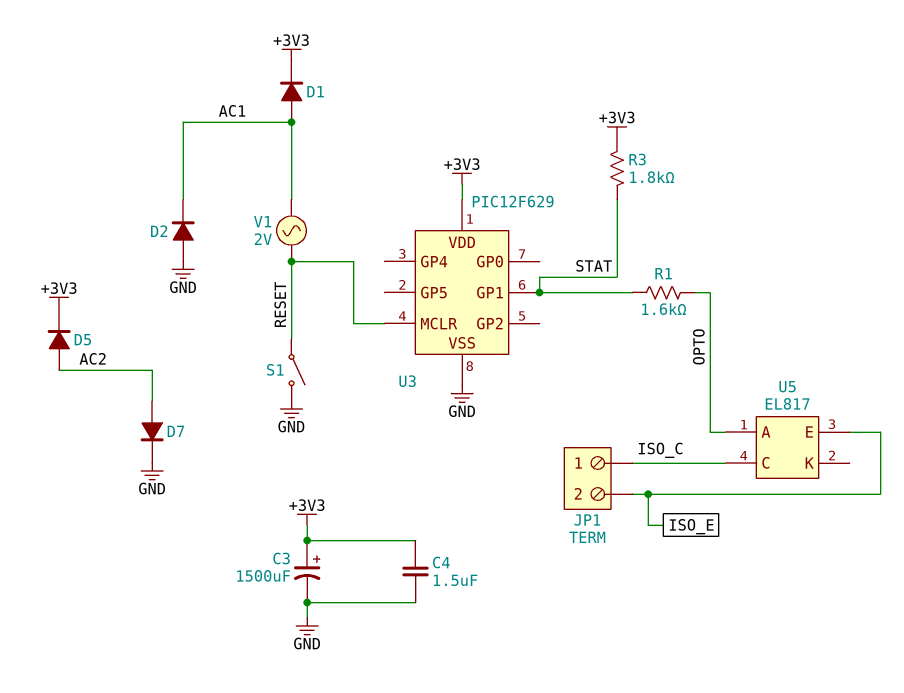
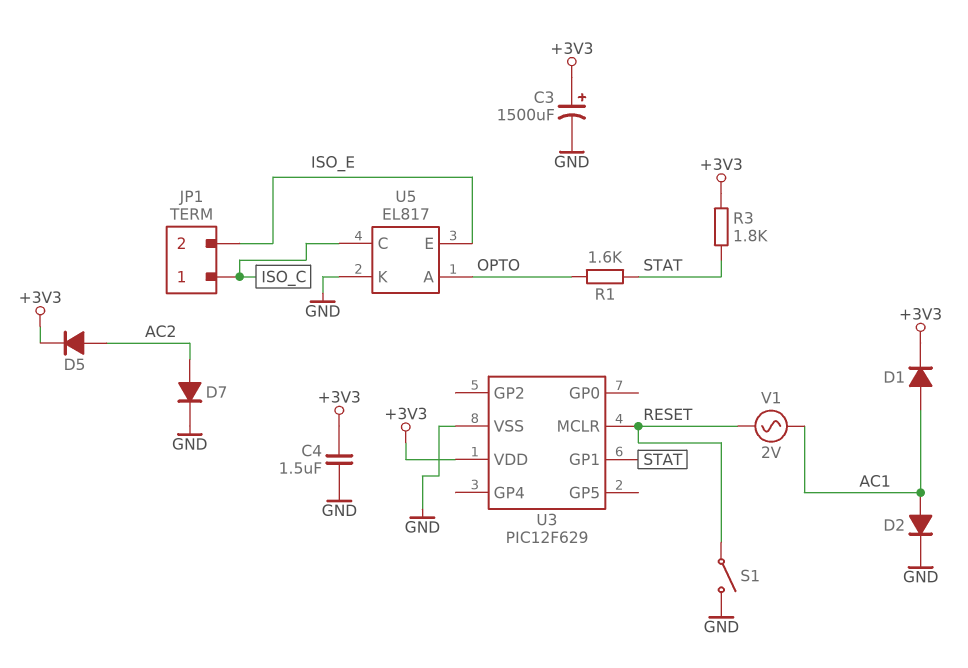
D2: diode (A GND, K AC1) -> diode (A AC1, K GND)
U5 pin K: none -> GND

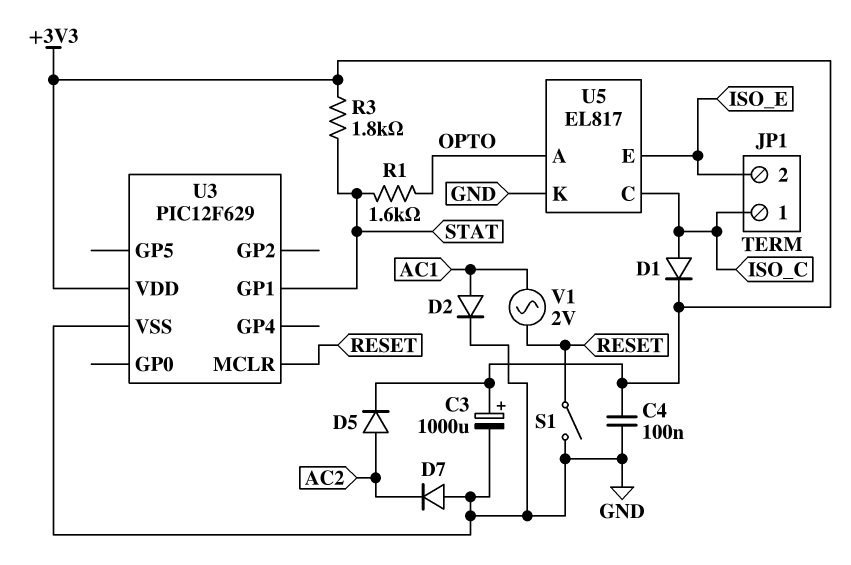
C3: 1500uF (plus +3V3, minus GND) -> 1000uF (plus +3V3, minus GND)
C4: 1.5uF (+3V3, GND) -> 100nF (+3V3, GND)
D1: diode (A AC1, K +3V3) -> diode (A ISO_C, K +3V3)
D7: diode (A AC2, K GND) -> diode (A GND, K AC2)

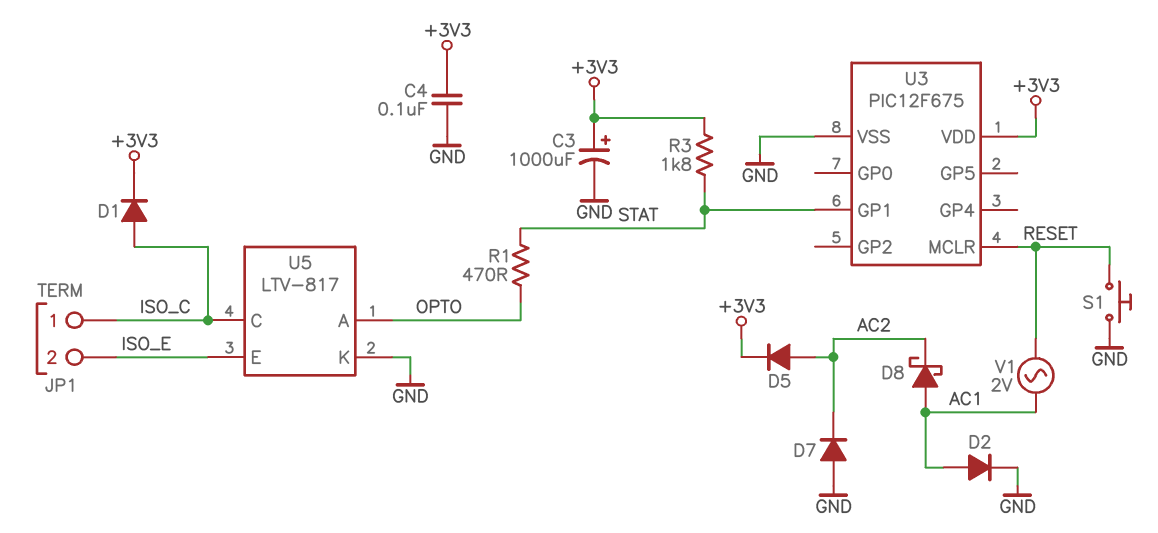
D8: none -> schottky (A AC1, K AC2)
R1: 1.6k (OPTO, STAT) -> 470 (OPTO, STAT)
S1: switch (GND, RESET) -> button (GND, RESET)
U3: PIC12F629 -> PIC12F675
U5: EL817 -> LTV-817

